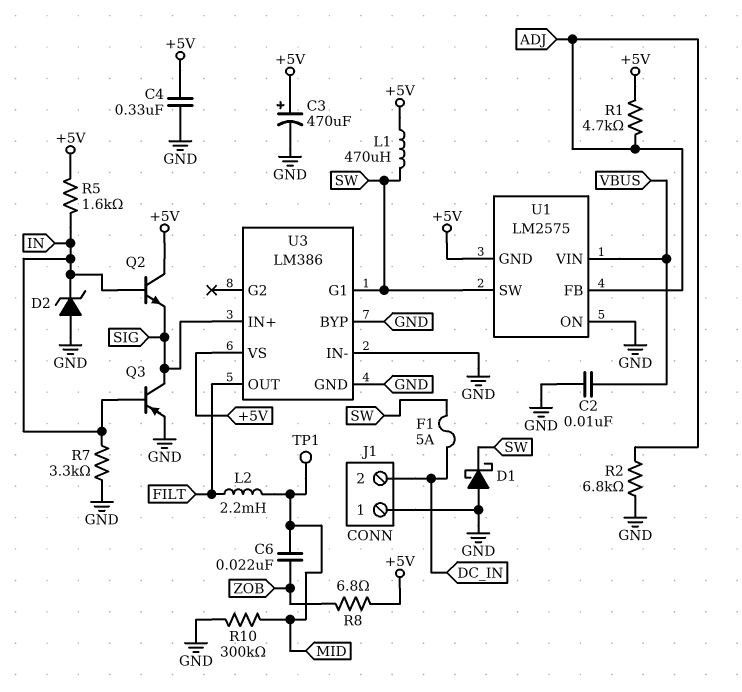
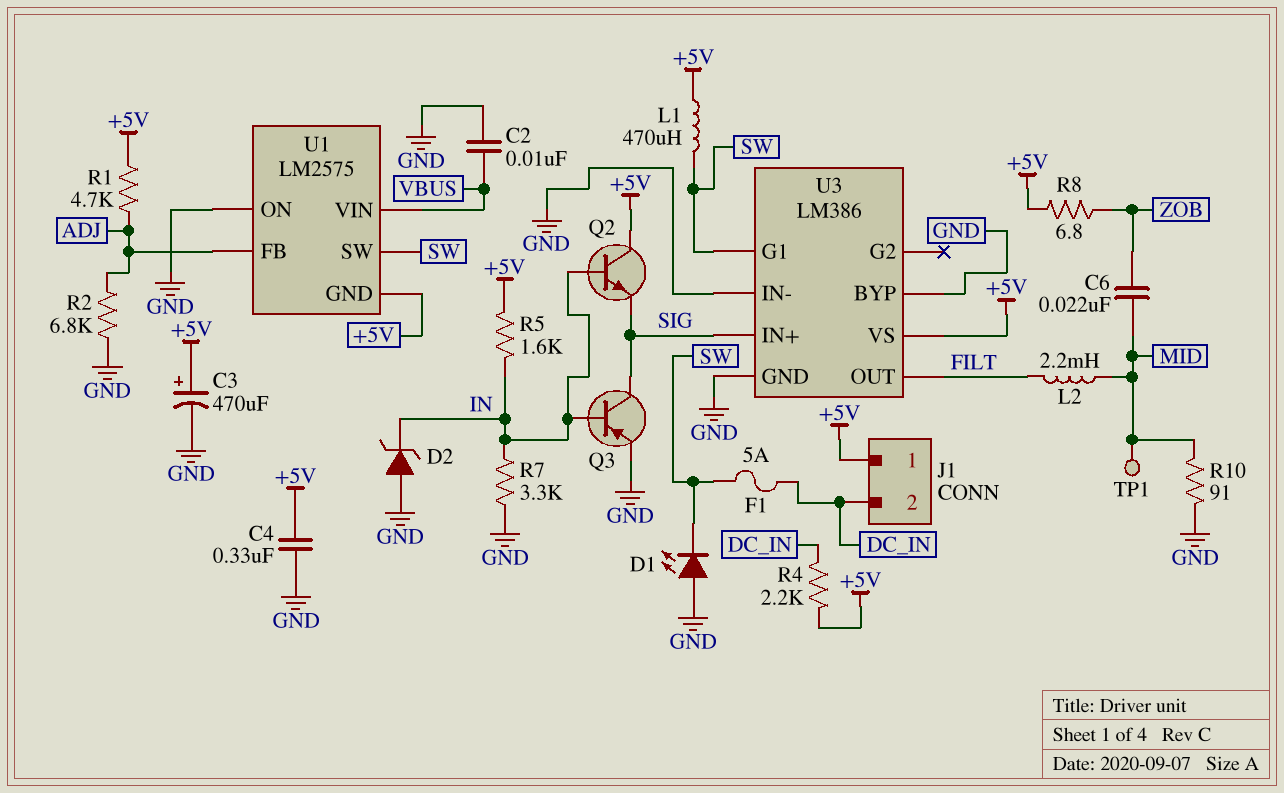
D1: schottky (A GND, K SW) -> LED (A GND, K SW)
J1 pin 1: GND -> +5V
R4: none -> 2.2k (+5V, DC_IN)
R10: 300k (GND, MID) -> 91 (GND, MID)

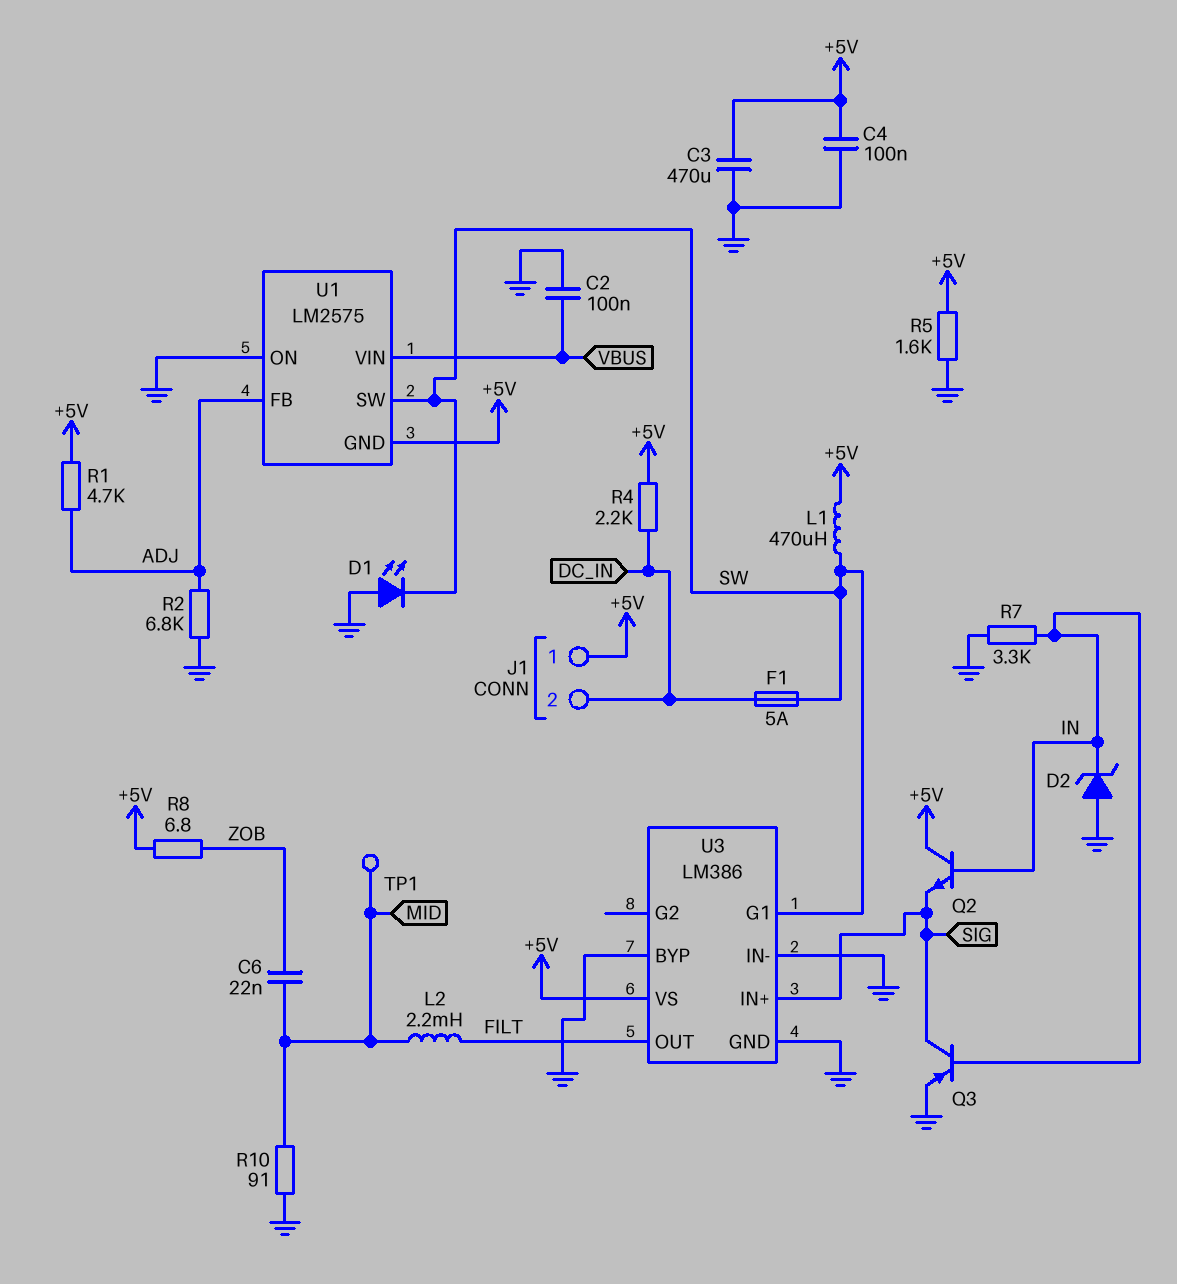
C2: 10nF (GND, VBUS) -> 100nF (GND, VBUS)
C3: 470uF (plus +5V, minus GND) -> 470uF (+5V, GND)
C4: 330nF (+5V, GND) -> 100nF (+5V, GND)
R5: 1.6k (+5V, IN) -> 1.6k (+5V, GND)

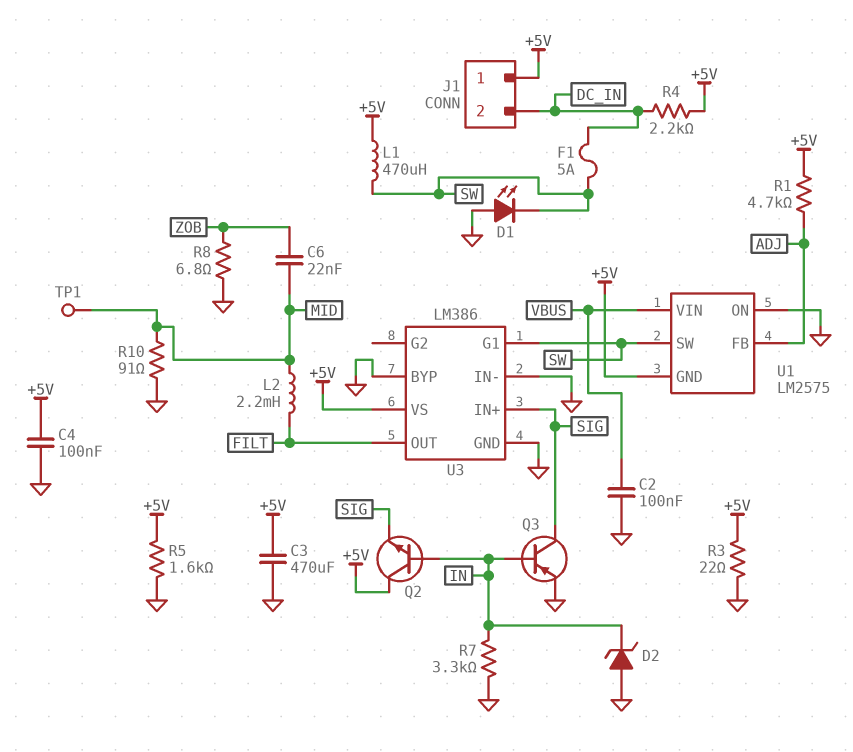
R2: 6.8k (ADJ, GND) -> none
R3: none -> 22 (+5V, GND)
R8: 6.8 (+5V, ZOB) -> 6.8 (GND, ZOB)

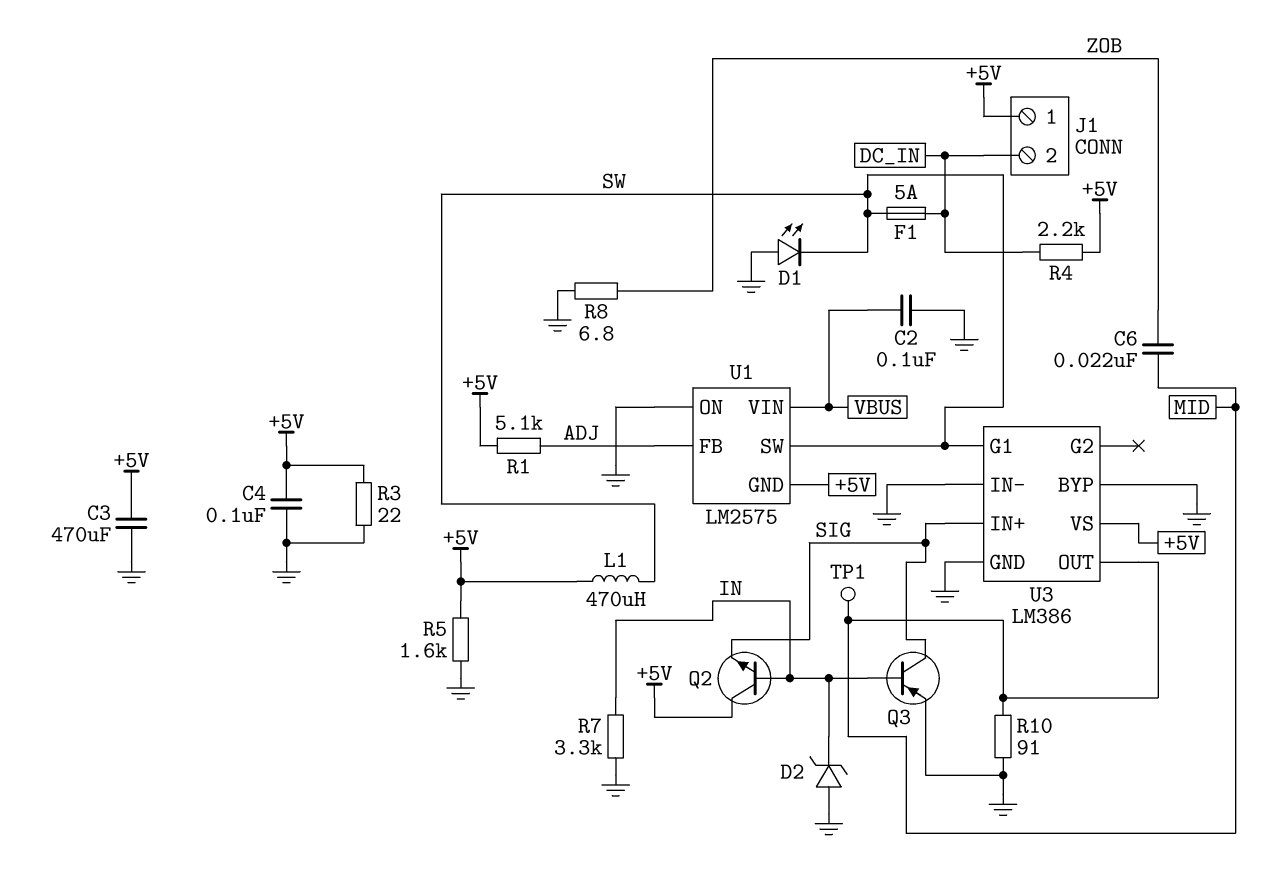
L2: 2.2mH (FILT, MID) -> none
R1: 4.7k (+5V, ADJ) -> 5.1k (+5V, ADJ)
U3 pin OUT: FILT -> MID

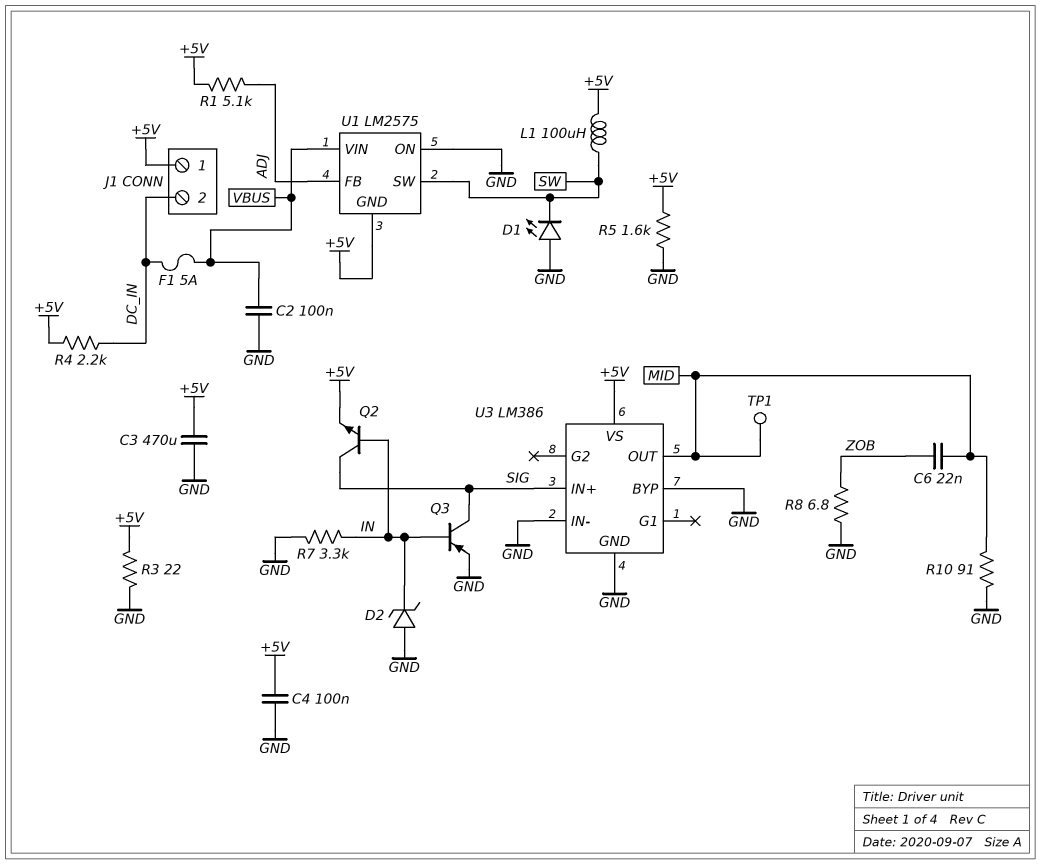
F1: 5A (DC_IN, SW) -> 5A (DC_IN, VBUS)
L1: 470uH (+5V, SW) -> 100uH (+5V, SW)
Q2: NPN (B IN, C +5V, E SIG) -> NPN (B IN, C SIG, E +5V)
U3 pin G1: SW -> none

